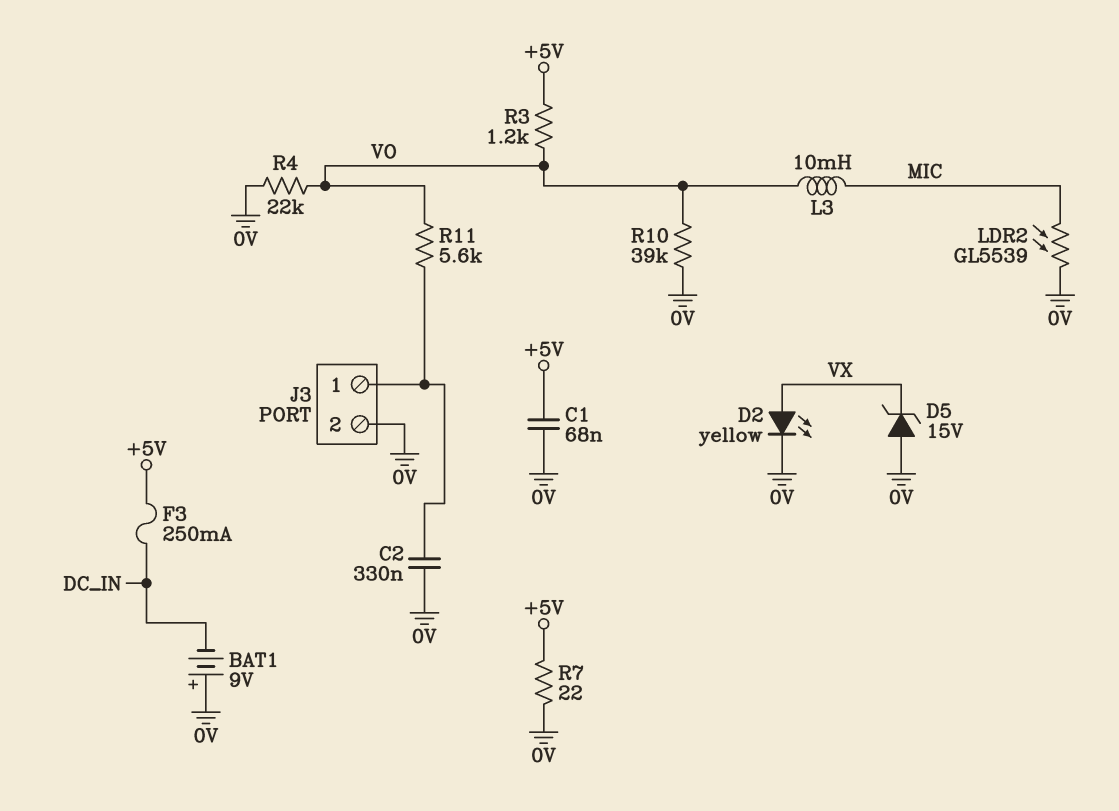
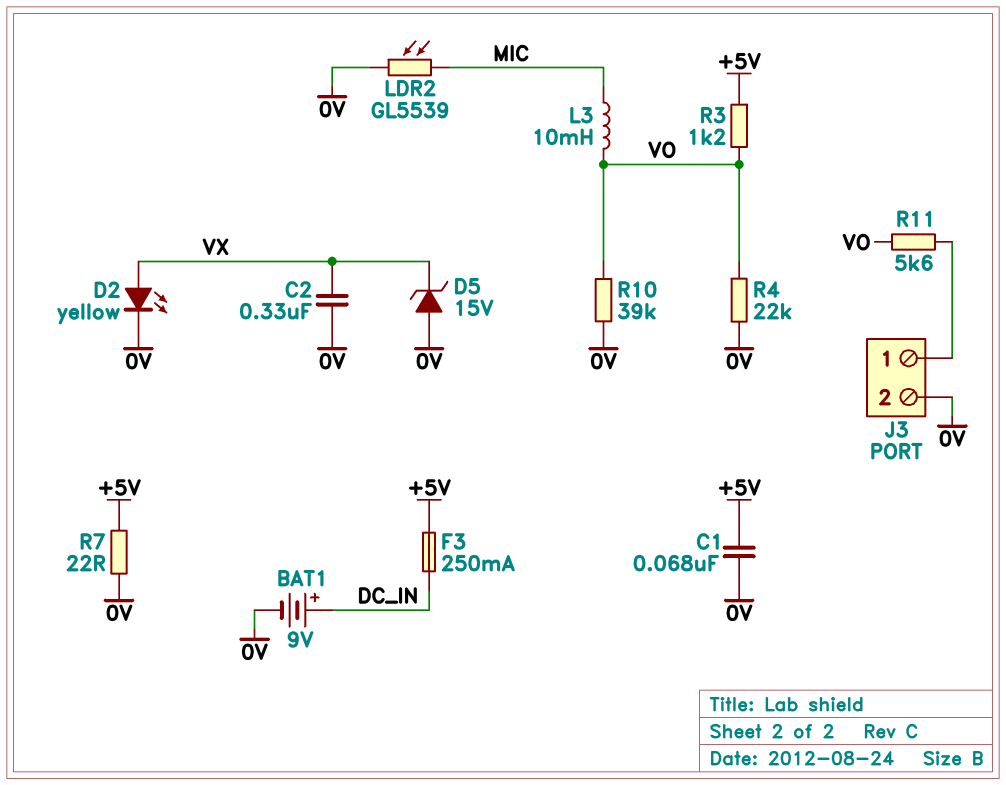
BAT1: 9V (plus 0V, minus DC_IN) -> 9V (plus DC_IN, minus 0V)
C2: 330nF (0V, J3/1) -> 330nF (0V, VX)

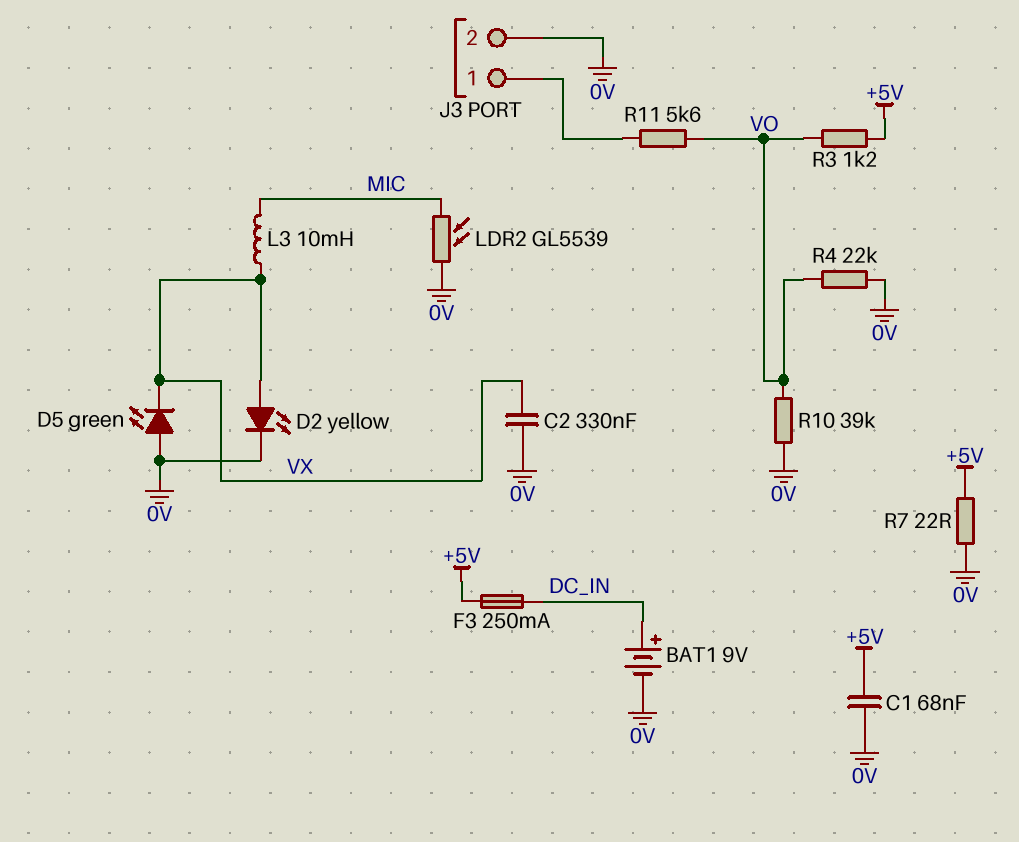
D5: zener 15V (A 0V, K VX) -> LED green (A 0V, K VX)
L3: 10mH (MIC, VO) -> 10mH (MIC, VX)

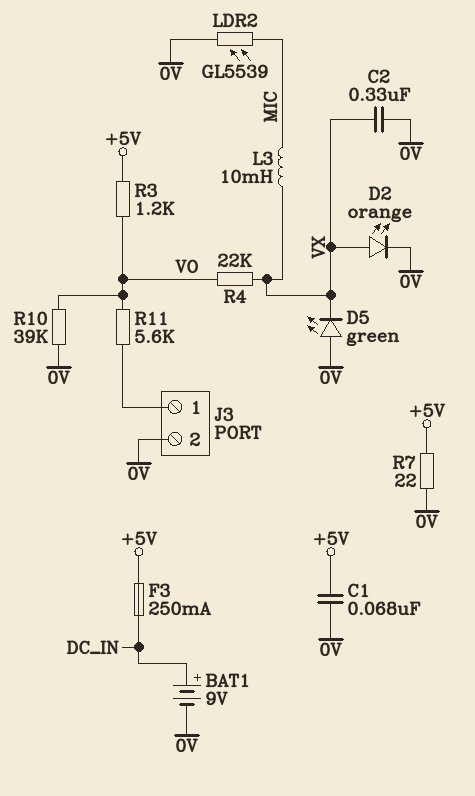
D2: LED yellow (A VX, K 0V) -> LED orange (A VX, K 0V)
R4: 22k (0V, VO) -> 22k (VO, VX)

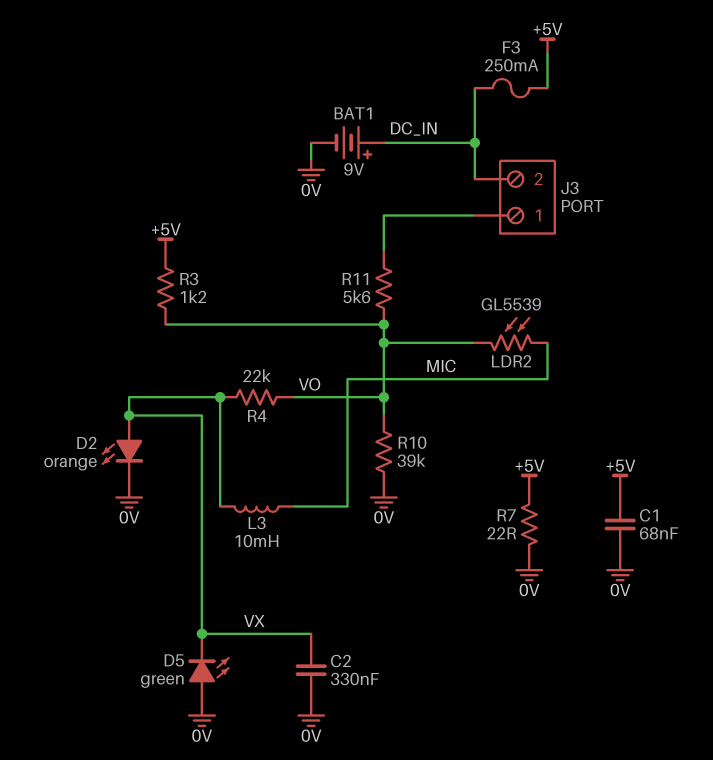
J3 pin 2: 0V -> DC_IN
LDR2: GL5539 (0V, MIC) -> GL5539 (MIC, VO)

